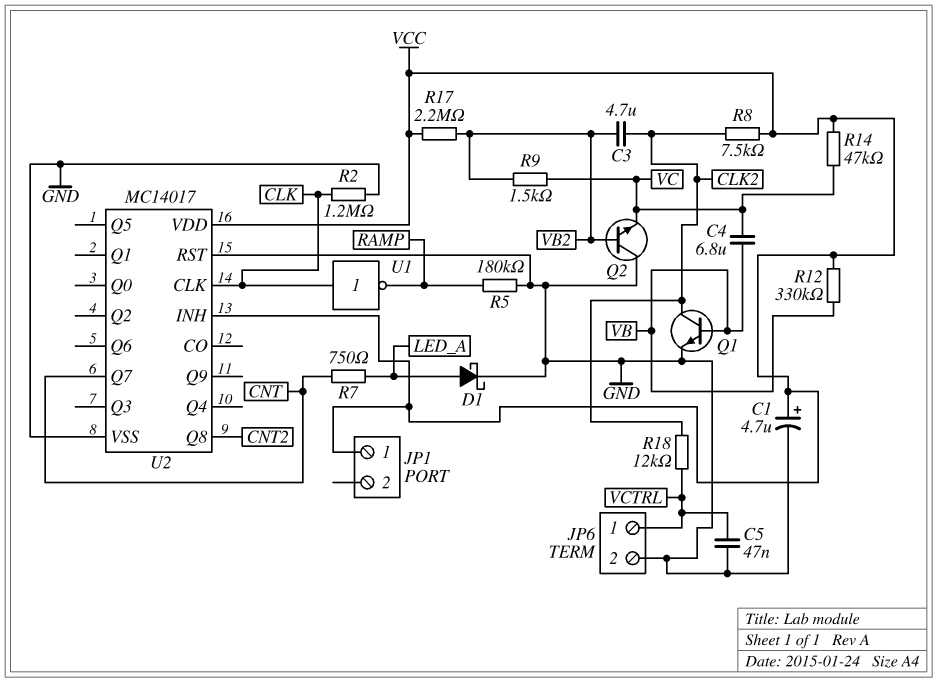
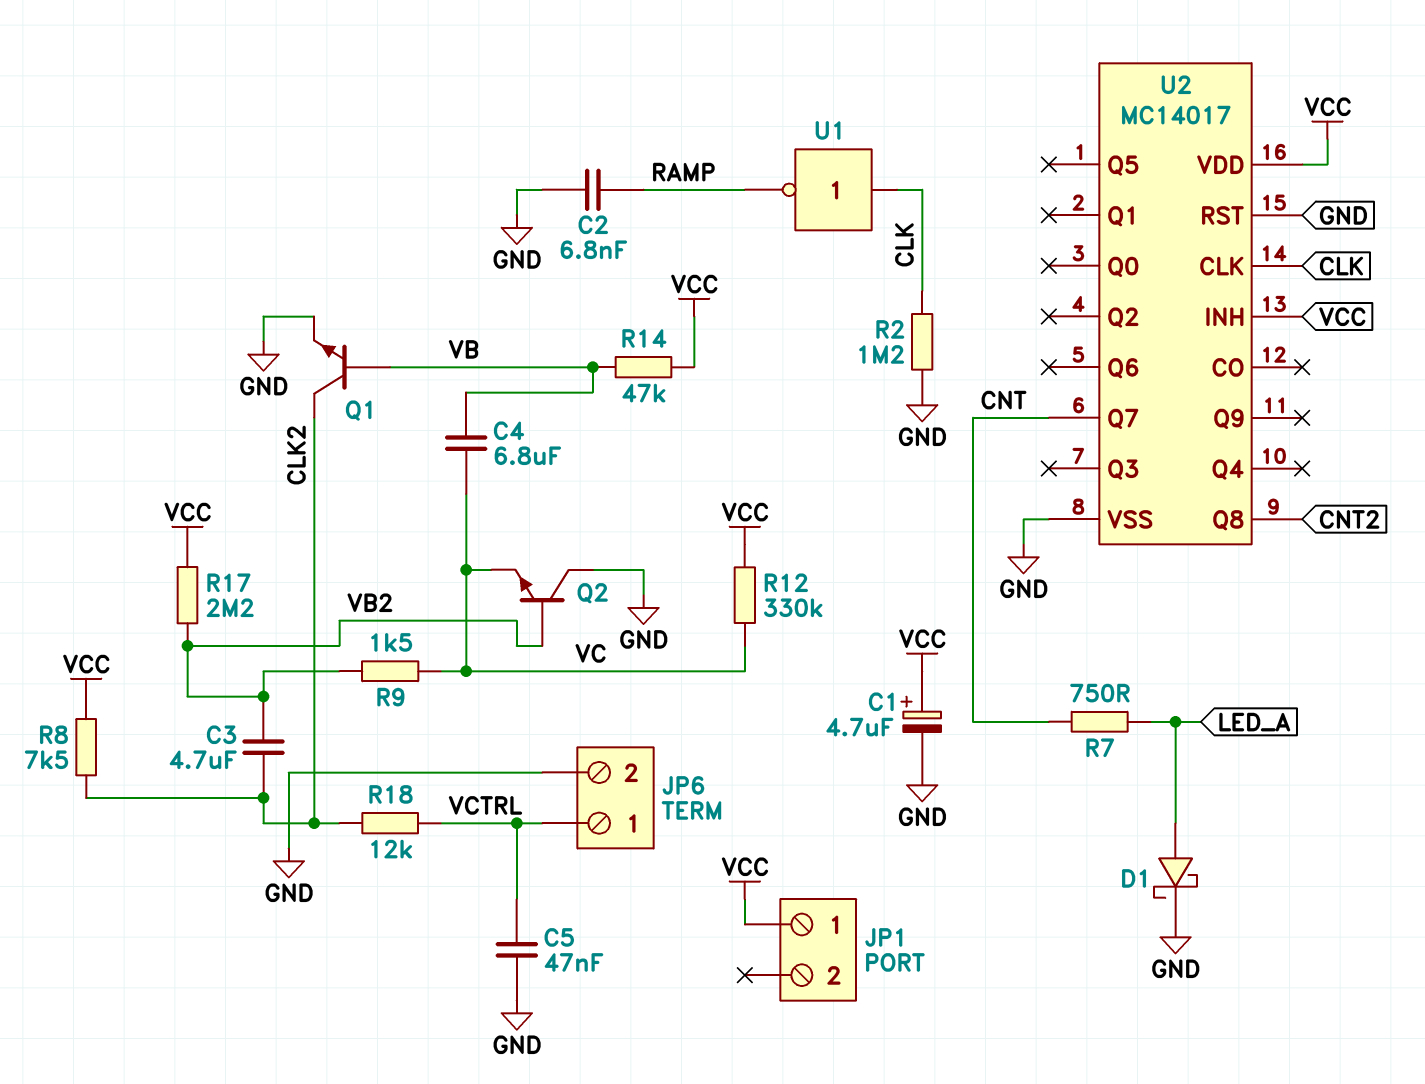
C2: none -> 6.8nF (GND, RAMP)
R5: 180k (GND, RAMP) -> none
R12: 330k (VB, VCC) -> 330k (VC, VCC)
R14: 47k (VC, VCC) -> 47k (VB, VCC)

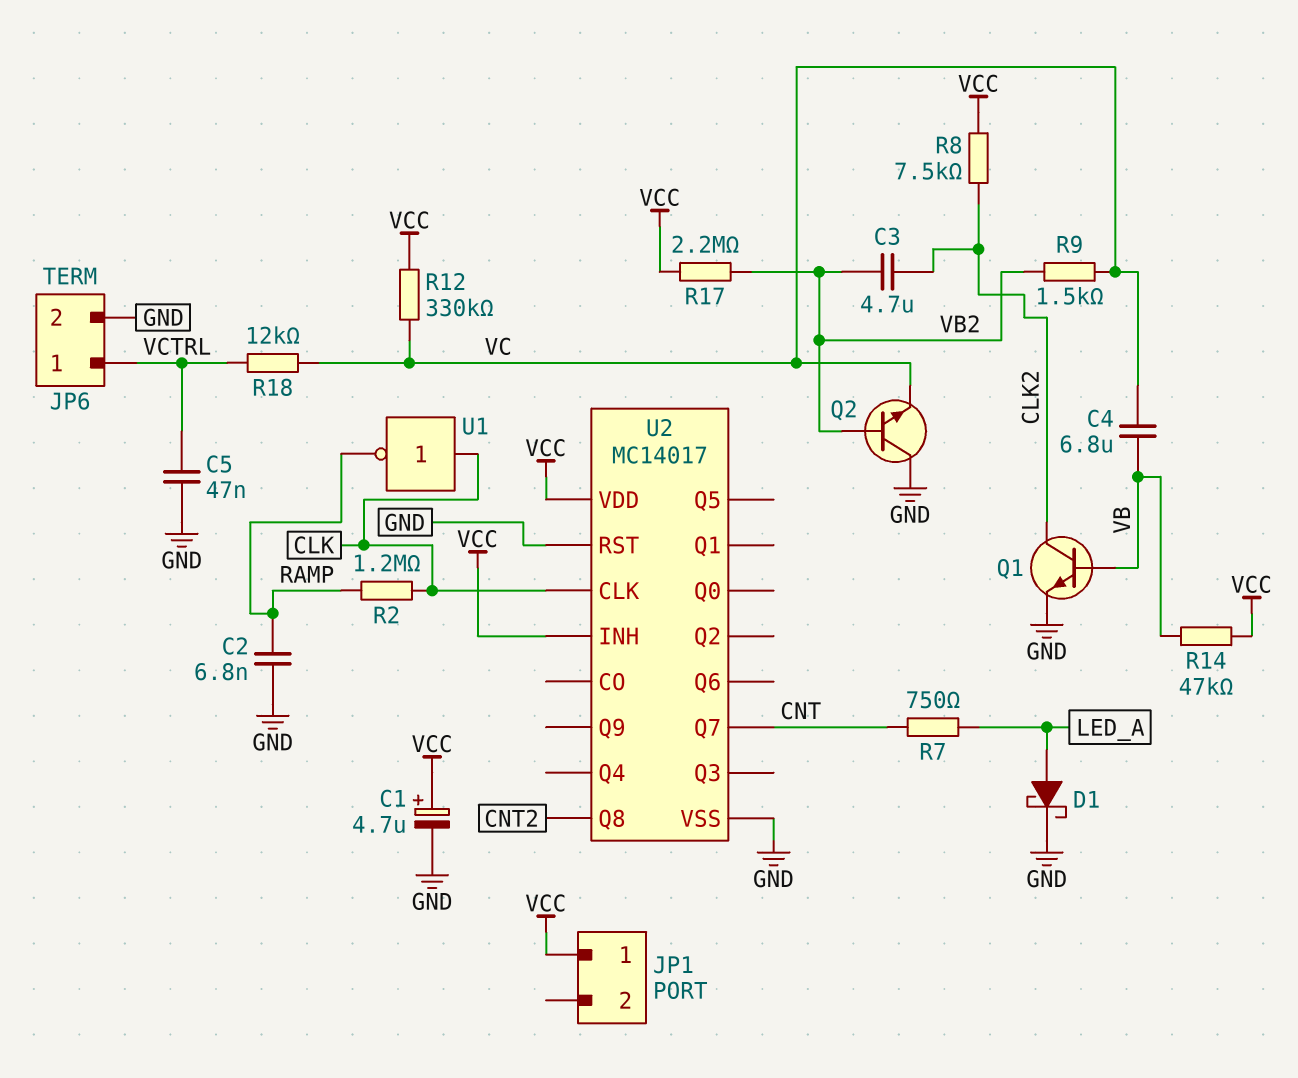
R2: 1.2M (CLK, GND) -> 1.2M (CLK, RAMP)
R18: 12k (CLK2, VCTRL) -> 12k (VC, VCTRL)

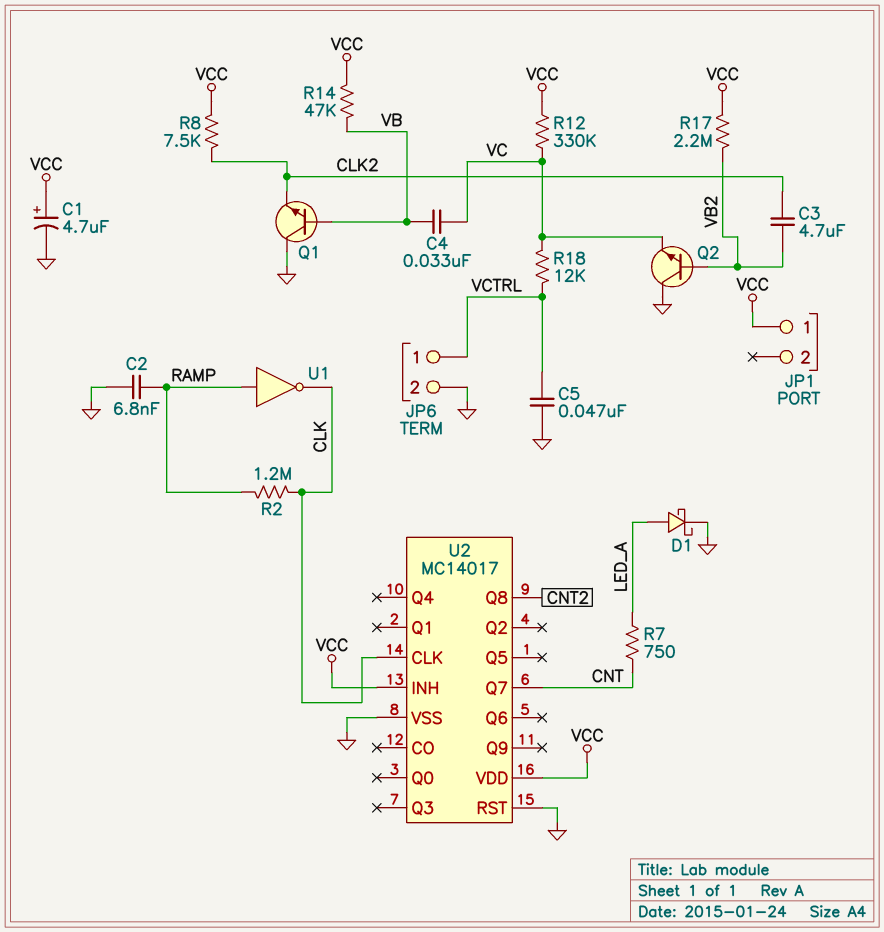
C4: 6.8uF (VB, VC) -> 33nF (VB, VC)
Q1: NPN (B VB, C CLK2, E GND) -> NPN (B VB, C GND, E CLK2)
R9: 1.5k (VB2, VC) -> none
U1: NOT (in CLK, out RAMP) -> NOT (in RAMP, out CLK)

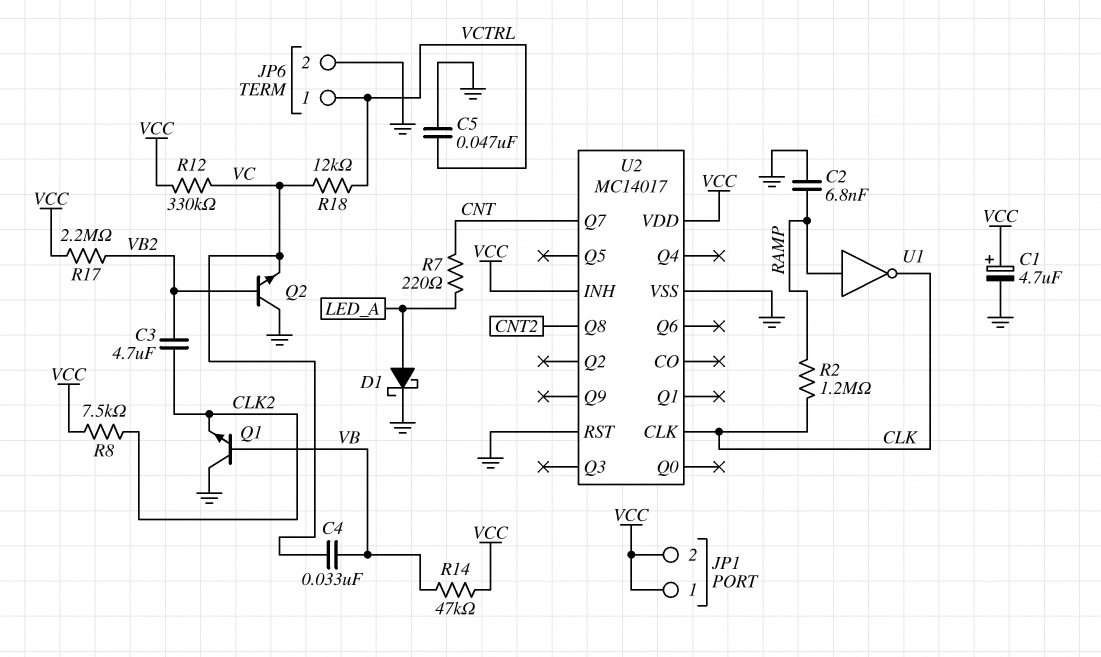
JP1 pin 2: none -> VCC
R7: 750 (CNT, LED_A) -> 220 (CNT, LED_A)

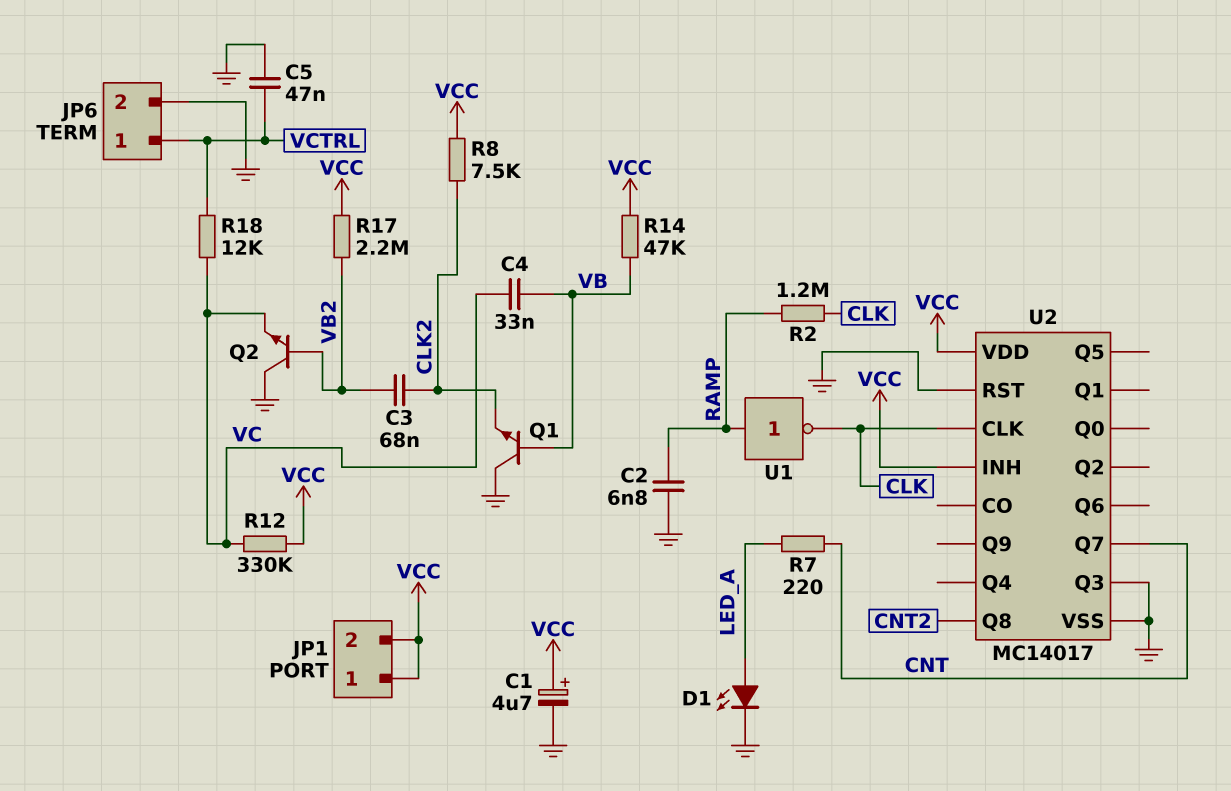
C3: 4.7uF (CLK2, VB2) -> 68nF (CLK2, VB2)
D1: schottky (A LED_A, K GND) -> LED (A LED_A, K GND)
U2 pin Q3: none -> GND

